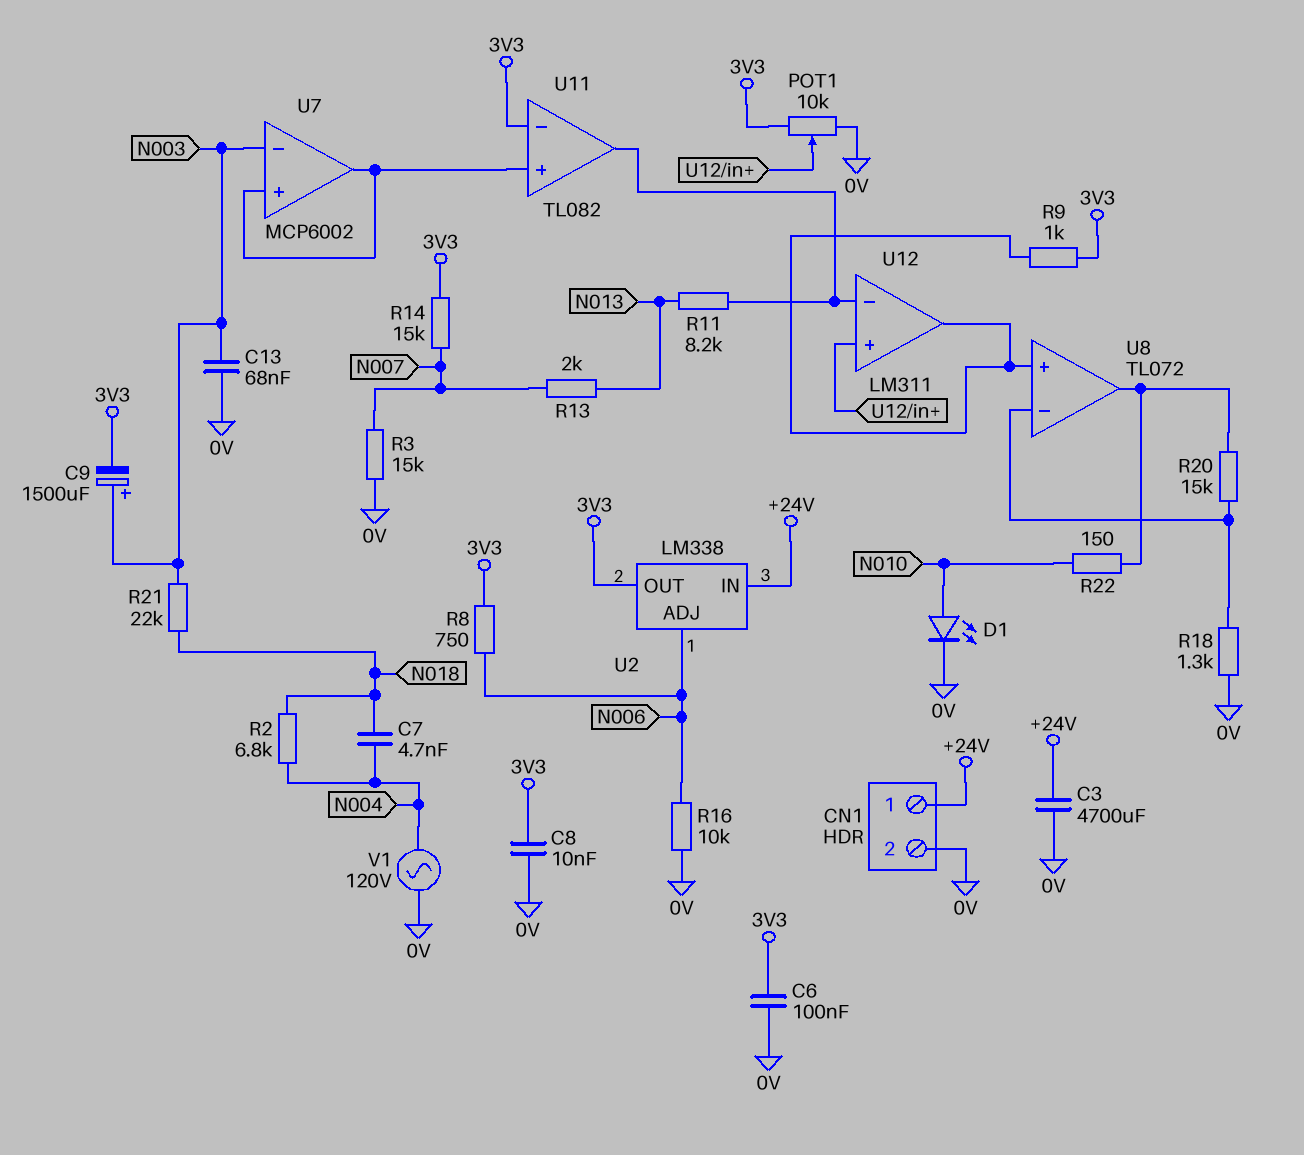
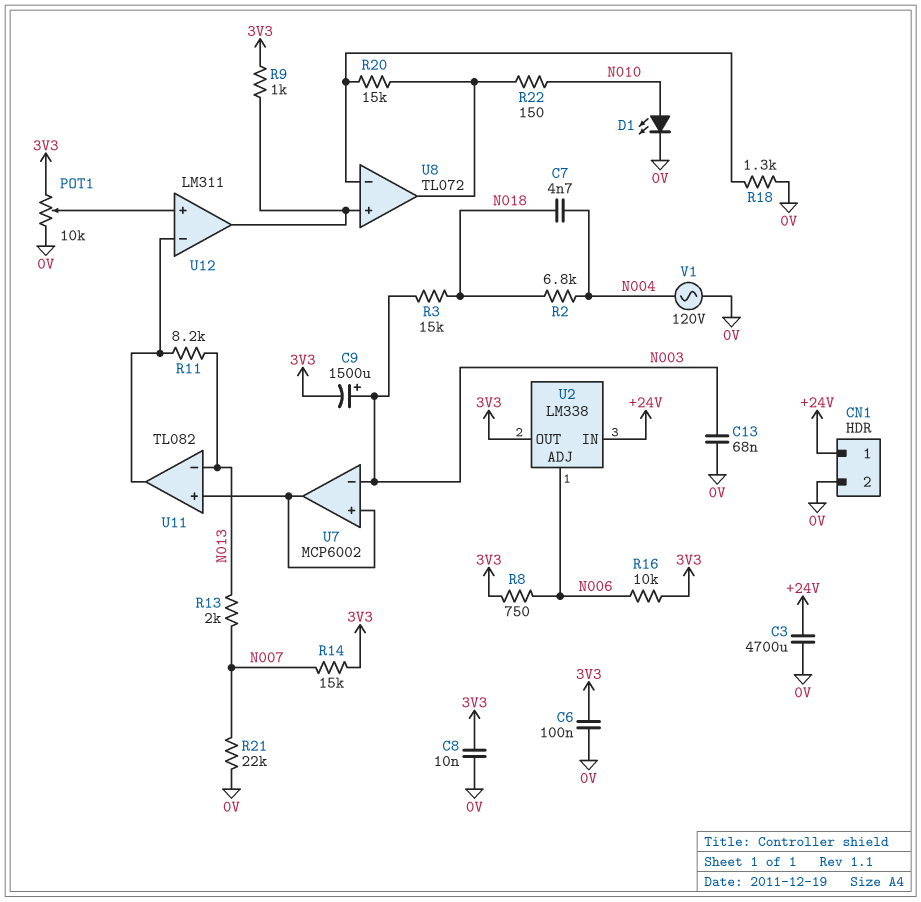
R3: 15k (0V, N007) -> 15k (N003, N018)
R16: 10k (0V, N006) -> 10k (3V3, N006)
R21: 22k (N003, N018) -> 22k (0V, N007)
U11 pin in-: 3V3 -> N013

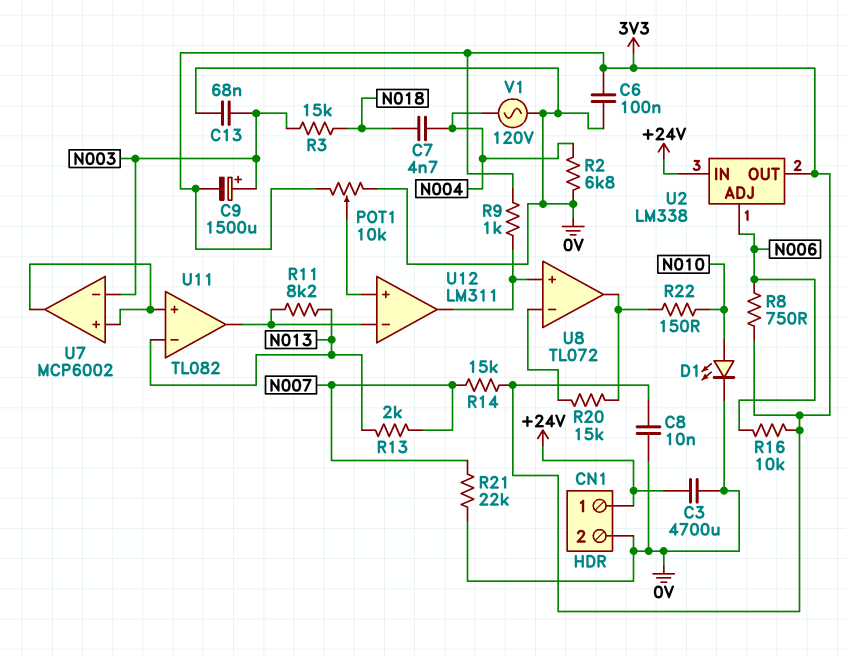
R2: 6.8k (N004, N018) -> 6.8k (0V, N004)
R18: 1.3k (0V, U8/in-) -> none

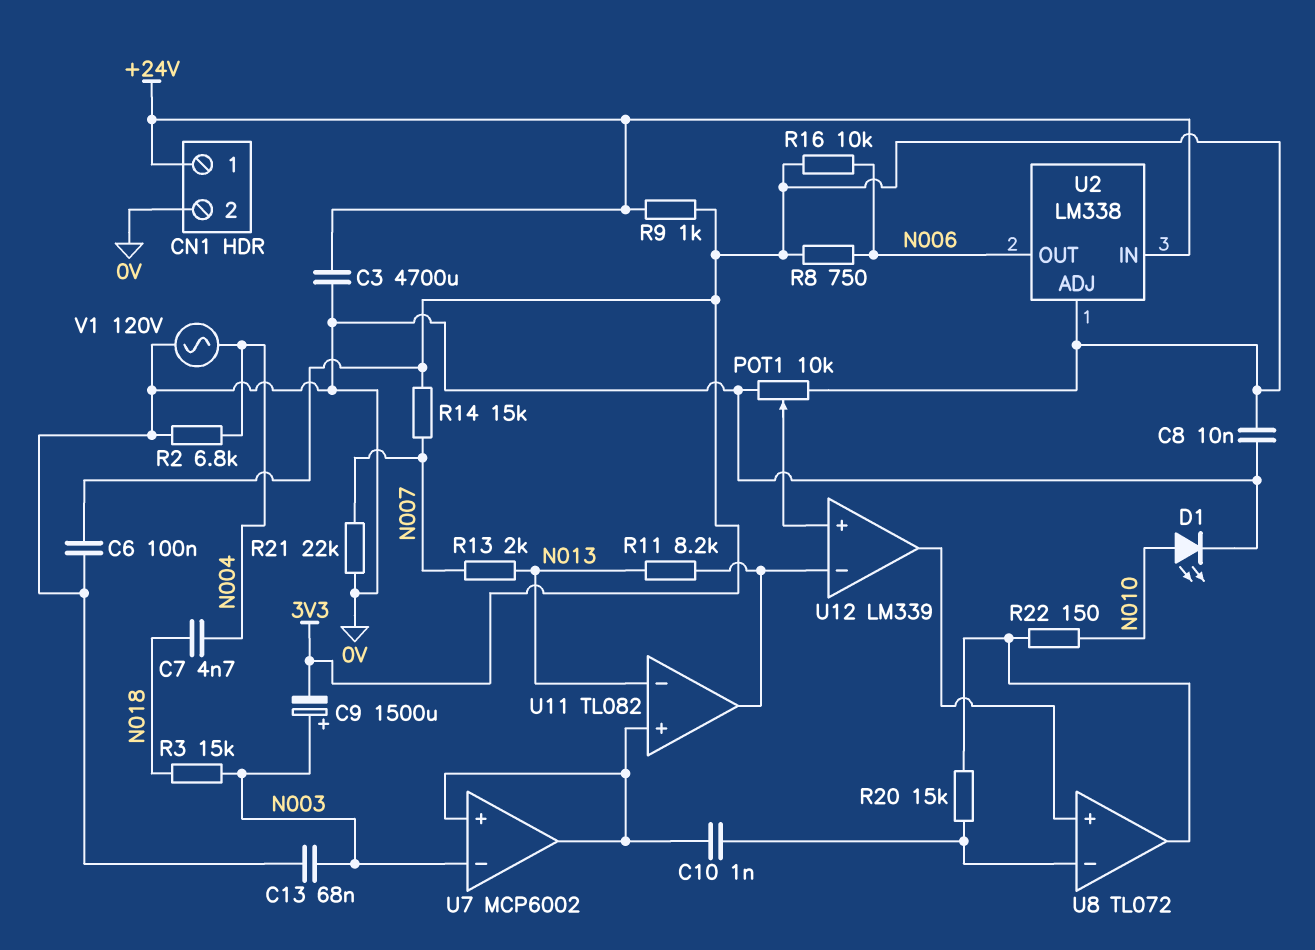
C10: none -> 1nF (U7/in+, U8/in-)
R9: 1k (3V3, U8/in+) -> 1k (+24V, 3V3)
U2 pin ADJ: N006 -> 3V3
U2 pin OUT: 3V3 -> N006
U12: LM311 -> LM339

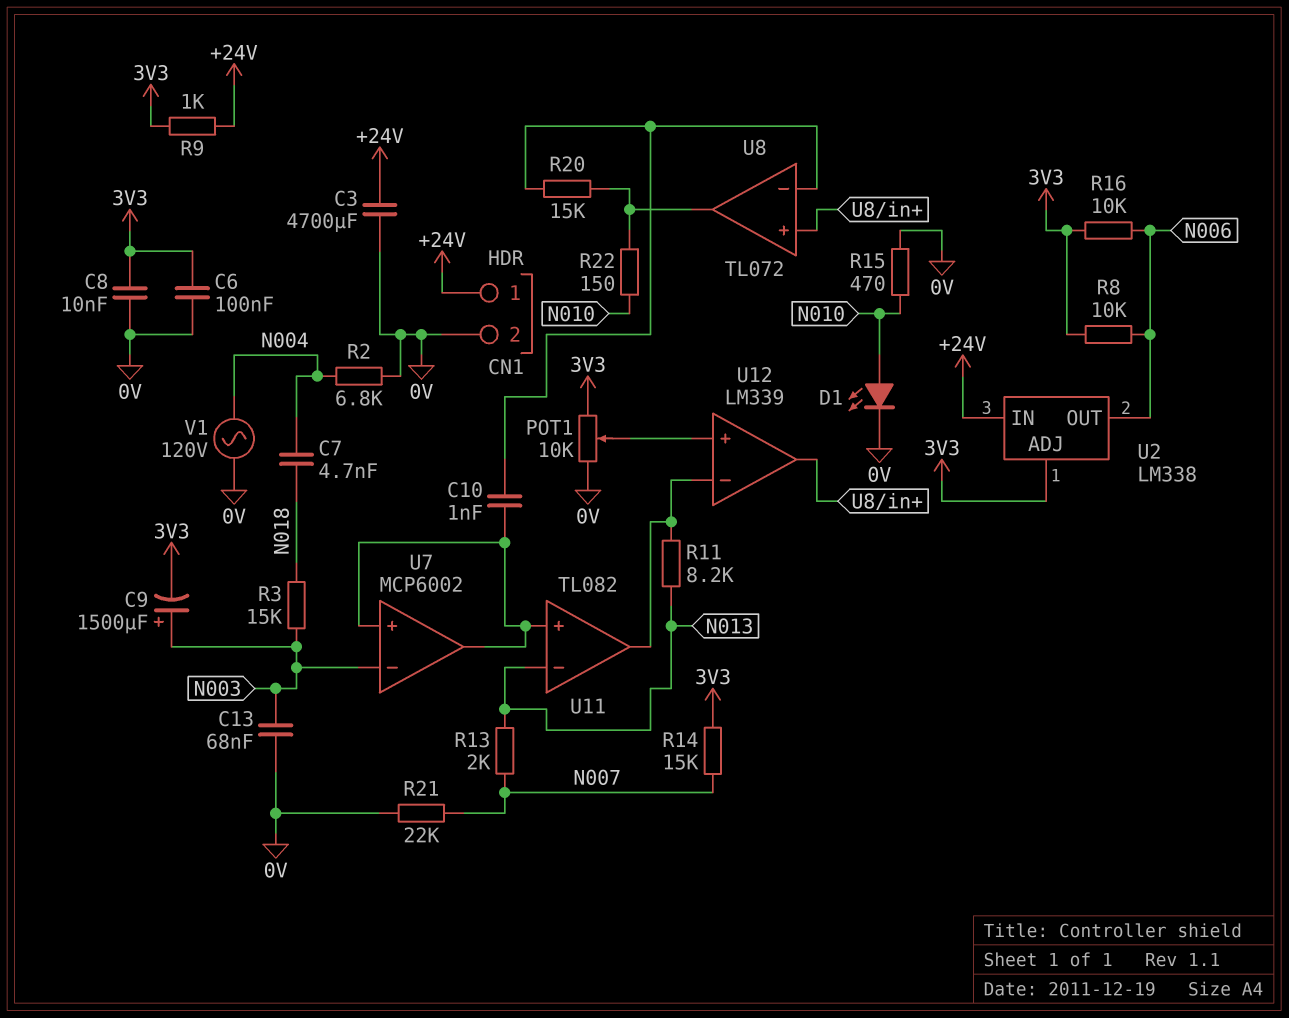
R8: 750 (3V3, N006) -> 10k (3V3, N006)
R15: none -> 470 (0V, N010)

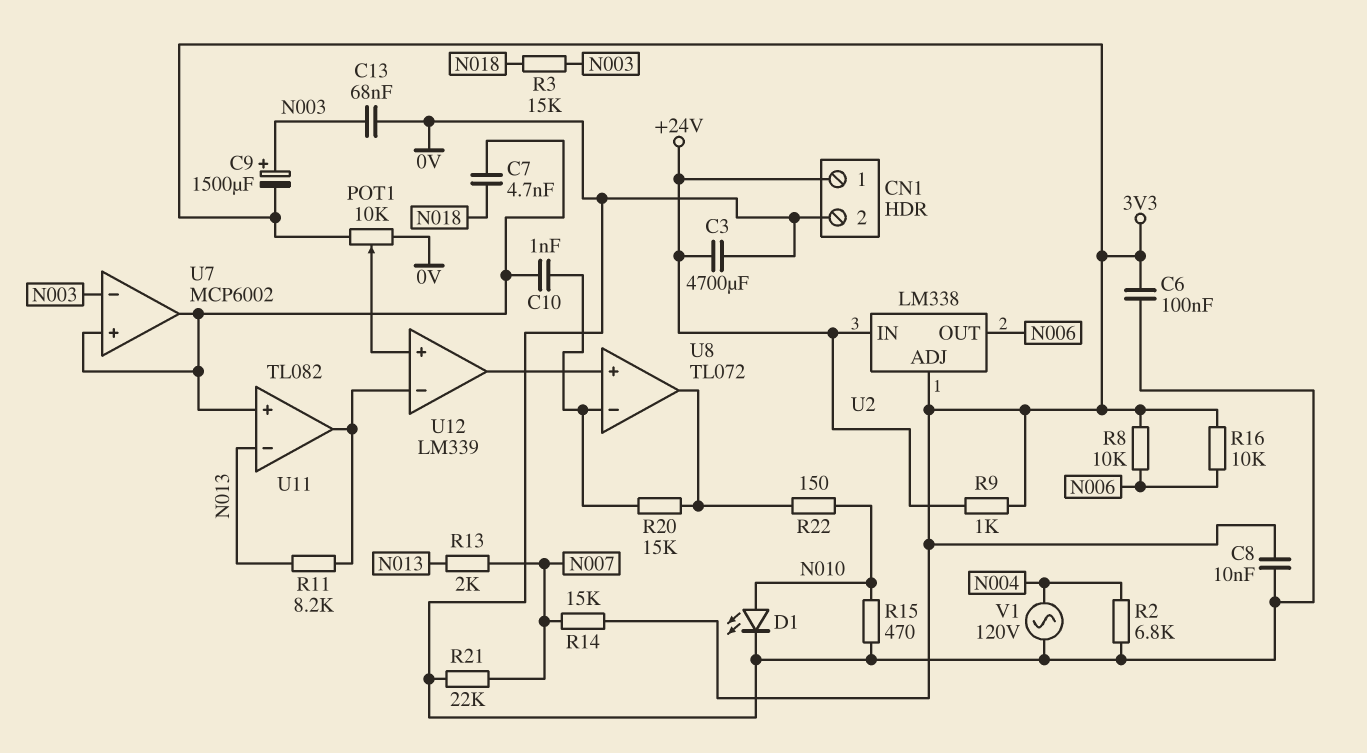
C7: 4.7nF (N004, N018) -> 4.7nF (N018, U7/in+)

